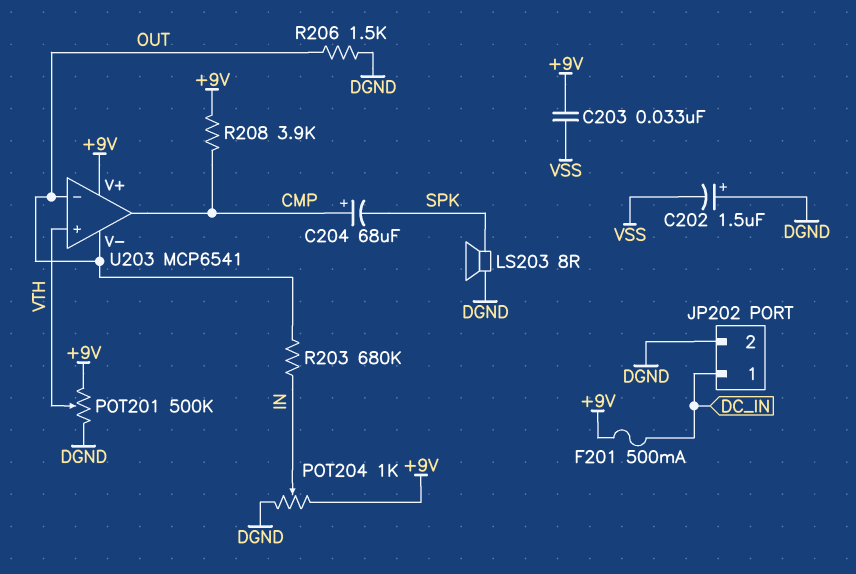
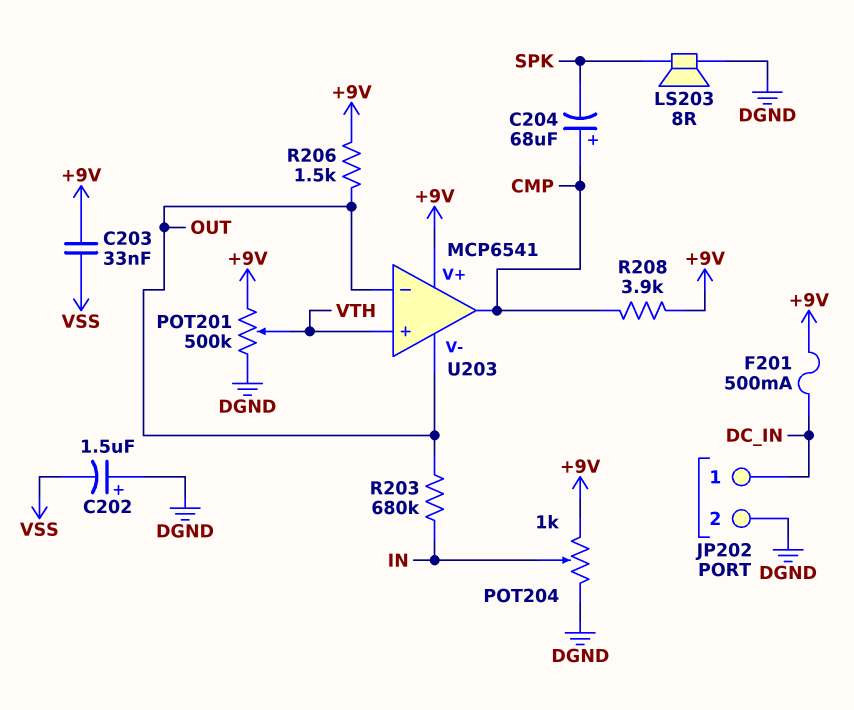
R206: 1.5k (DGND, OUT) -> 1.5k (+9V, OUT)

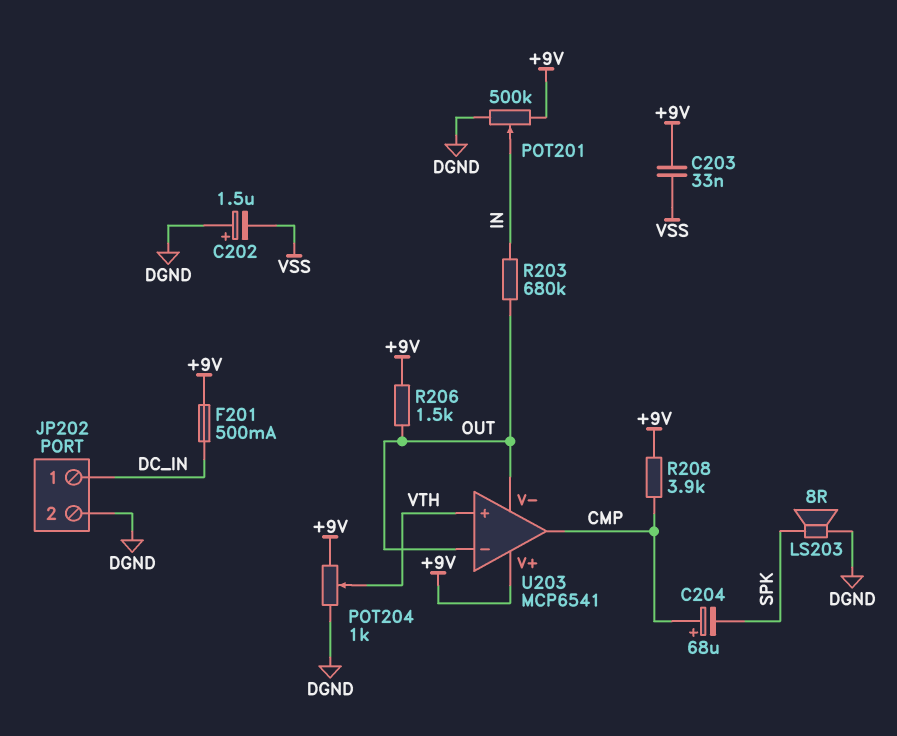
POT201: 500k (+9V, DGND, wiper VTH) -> 500k (+9V, DGND, wiper IN)
POT204: 1k (+9V, DGND, wiper IN) -> 1k (+9V, DGND, wiper VTH)

